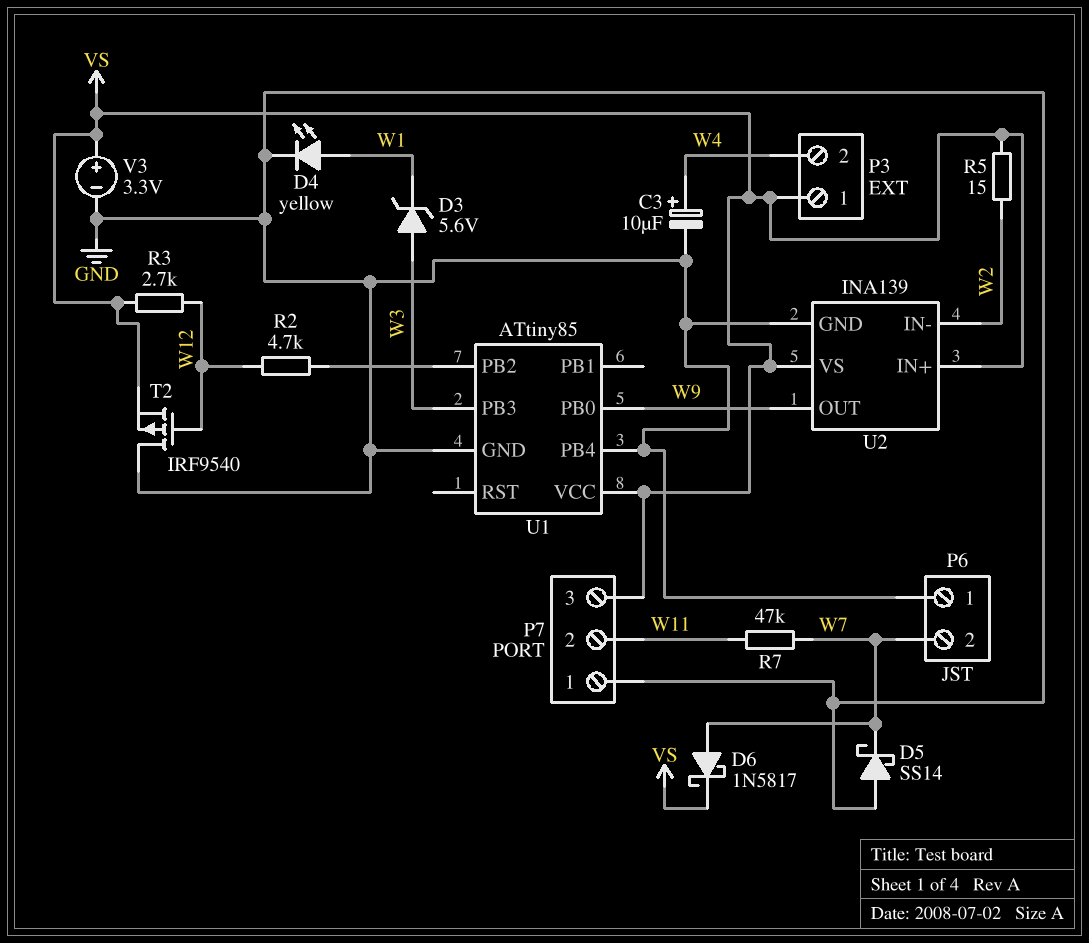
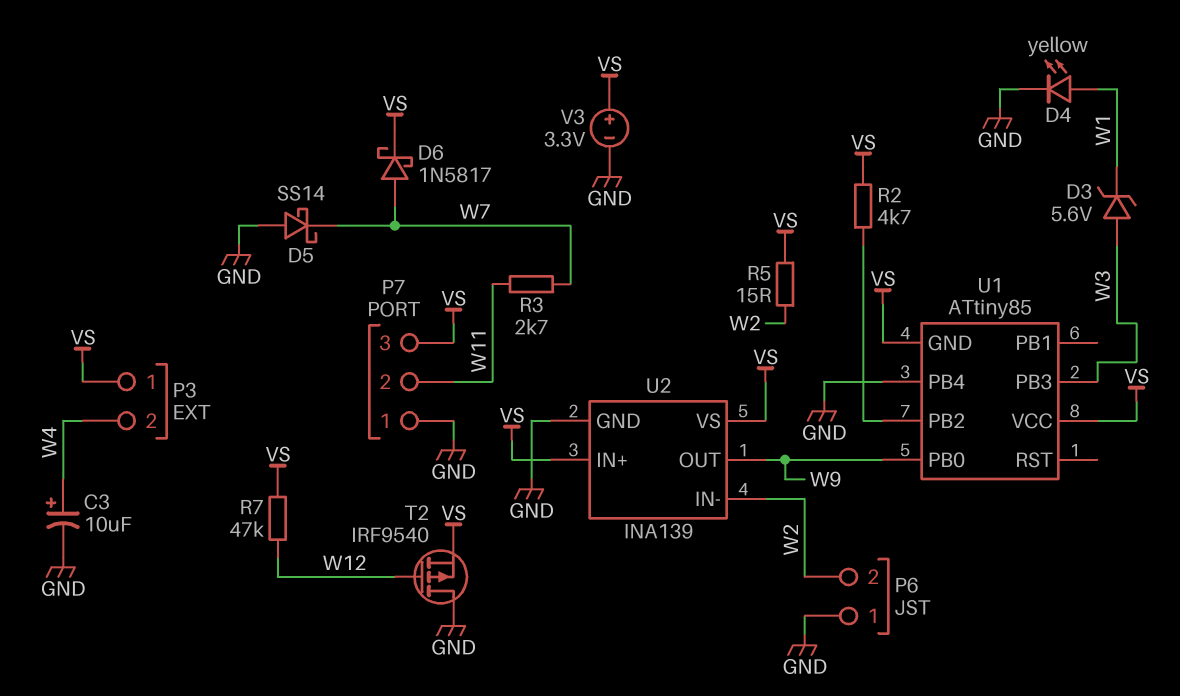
P6 pin 2: W7 -> W2
R2: 4.7k (U1/PB2, W12) -> 4.7k (U1/PB2, VS)
R3: 2.7k (VS, W12) -> 2.7k (W7, W11)
R7: 47k (W7, W11) -> 47k (VS, W12)
U1 pin GND: GND -> VS

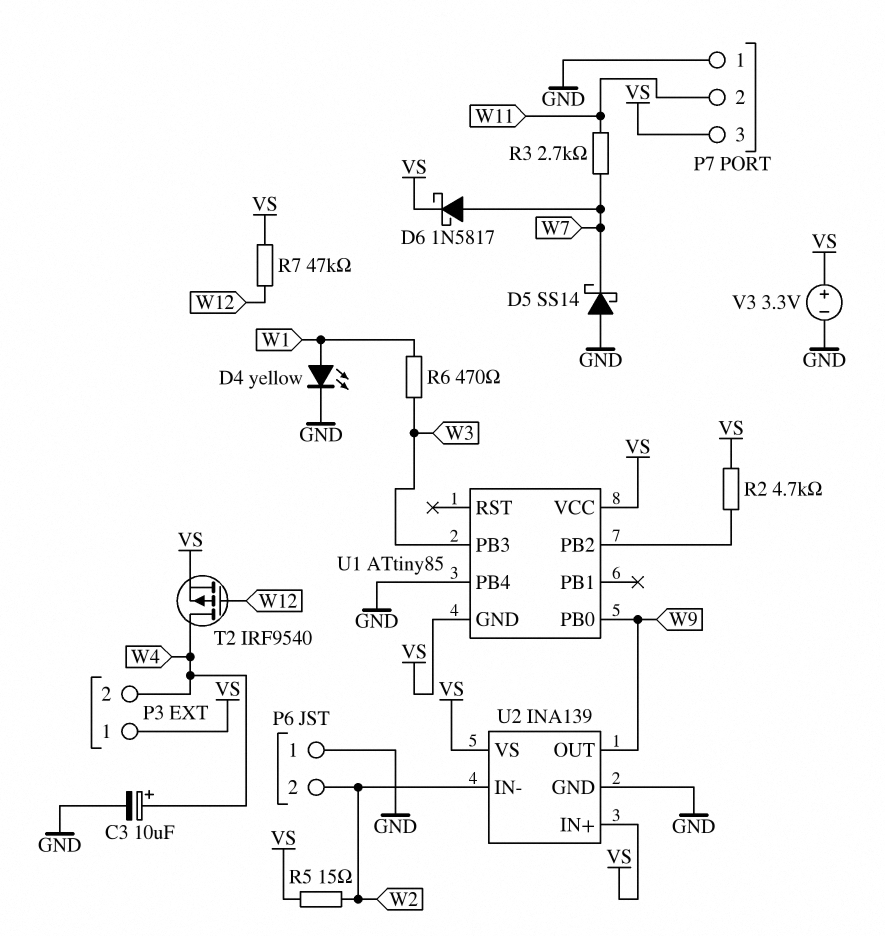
D3: zener 5.6V (A W3, K W1) -> none
R6: none -> 470 (W1, W3)
T2: PMOS IRF9540 (G W12, D GND, S VS) -> PMOS IRF9540 (G W12, D W4, S VS)

